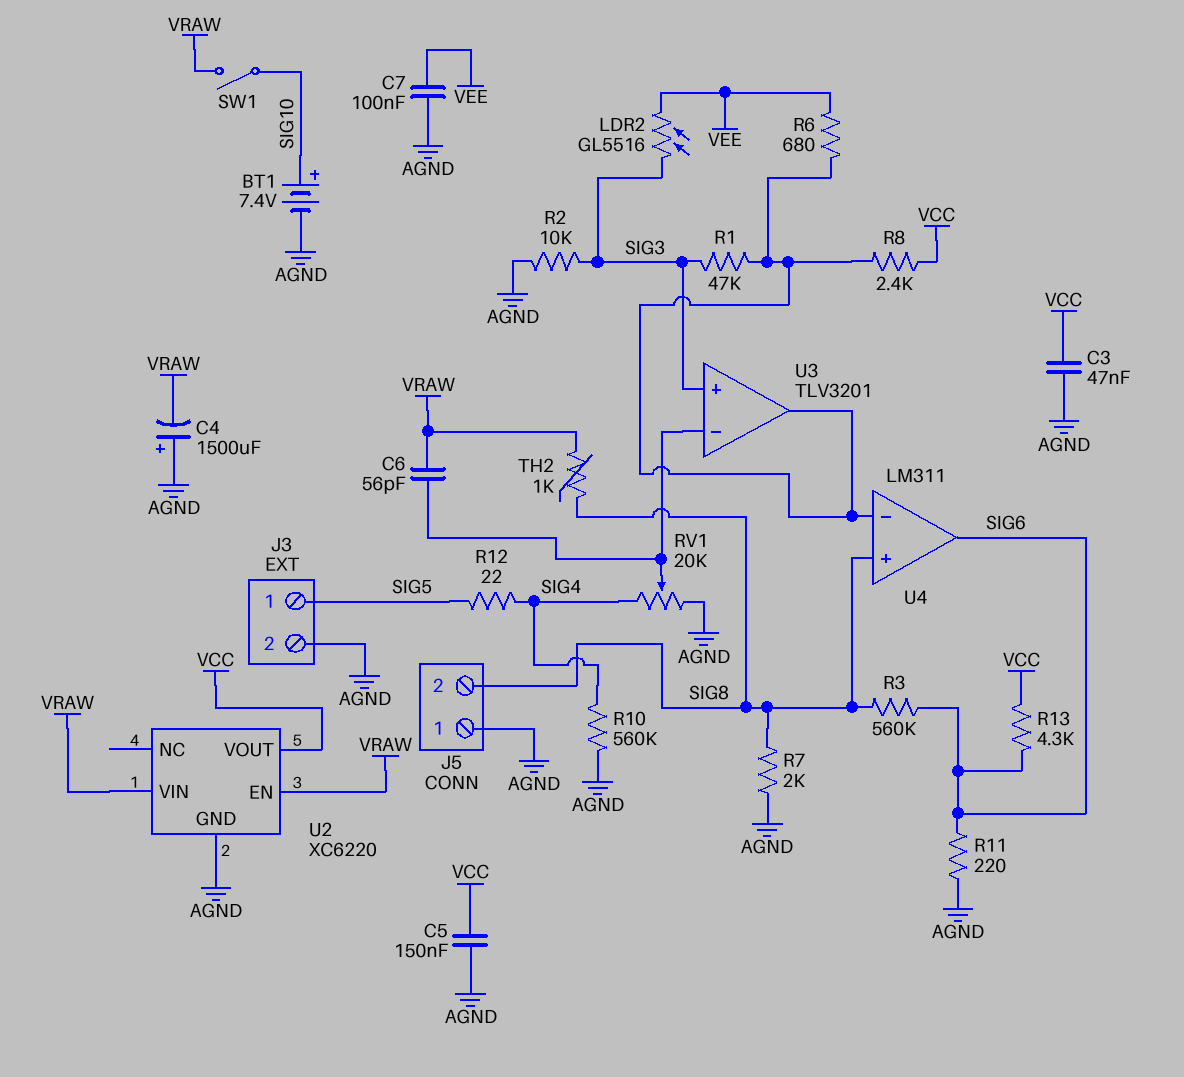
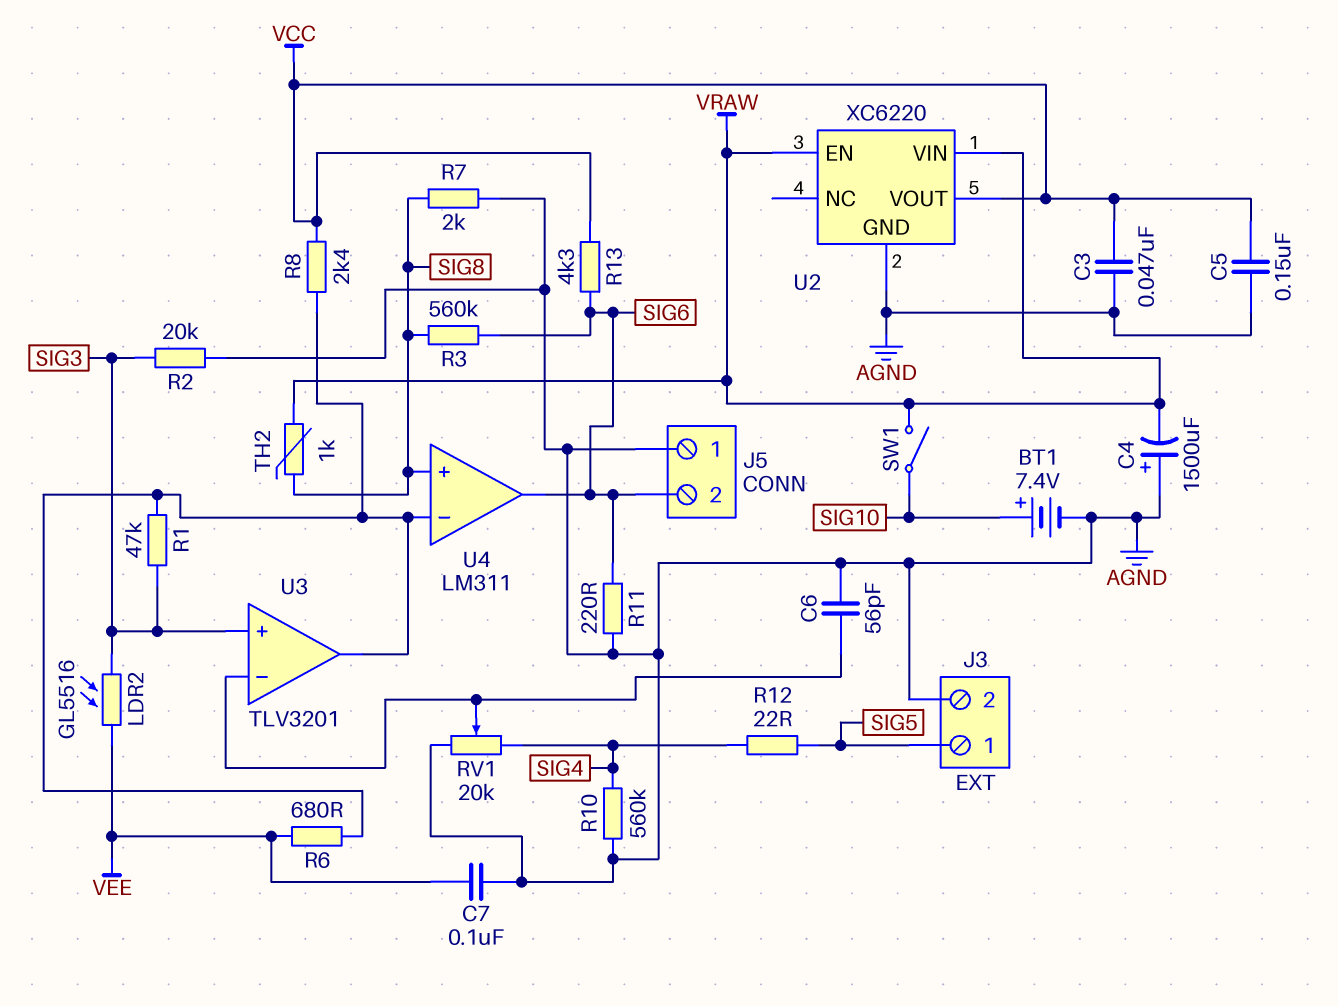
C6: 56pF (U3/in-, VRAW) -> 56pF (AGND, U3/in-)
J5 pin 2: SIG8 -> SIG6
R2: 10k (AGND, SIG3) -> 20k (AGND, SIG3)

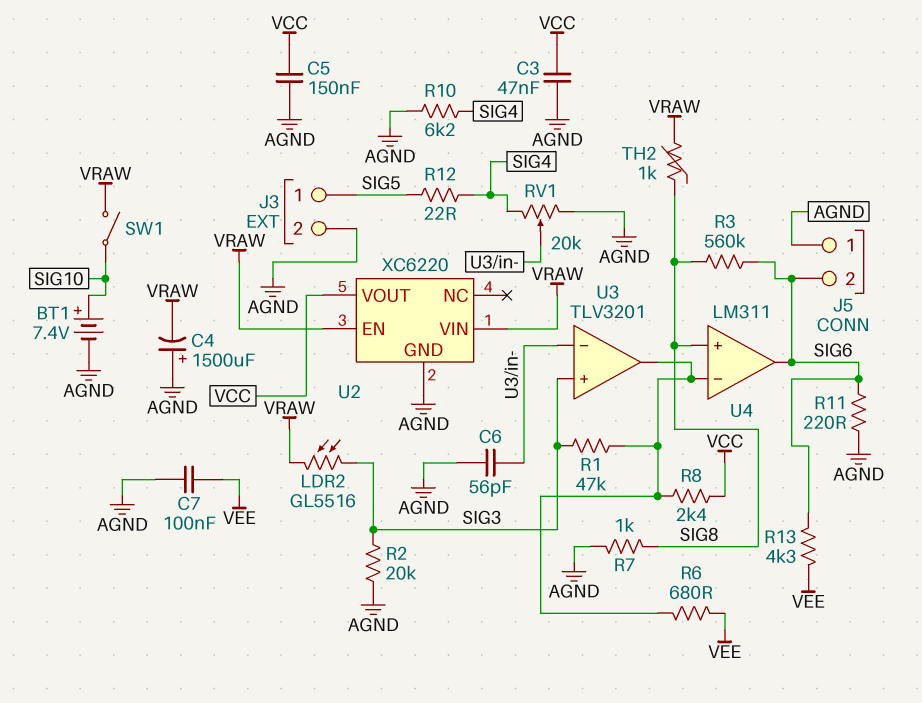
LDR2: GL5516 (SIG3, VEE) -> GL5516 (SIG3, VRAW)
R7: 2k (AGND, SIG8) -> 1k (AGND, SIG8)
R10: 560k (AGND, SIG4) -> 6.2k (AGND, SIG4)
R13: 4.3k (SIG6, VCC) -> 4.3k (SIG6, VEE)

